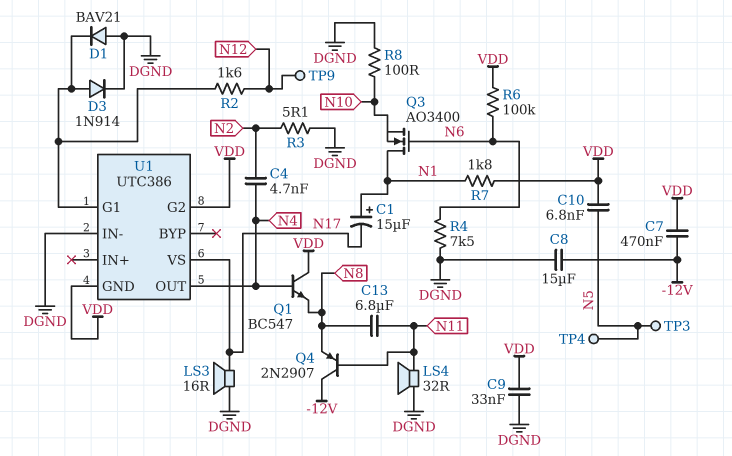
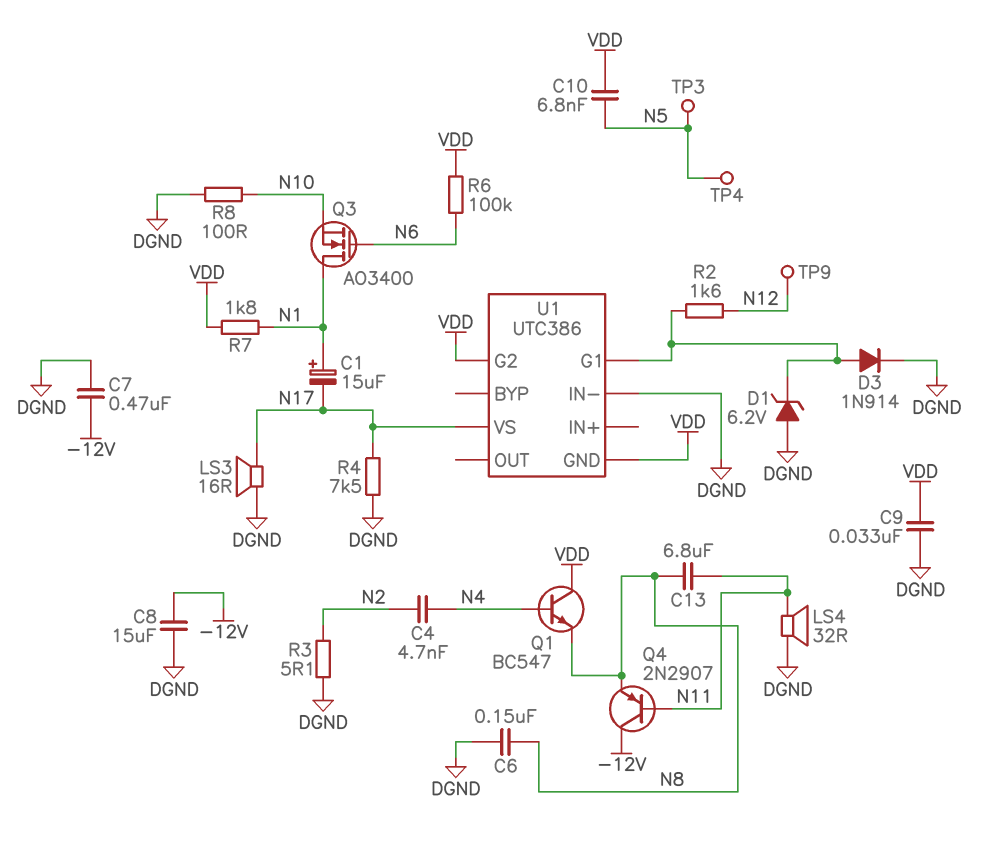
C6: none -> 150nF (DGND, N8)
C7: 470nF (-12V, VDD) -> 470nF (-12V, DGND)
D1: diode BAV21 (A DGND, K U1/G1) -> zener 6.2V (A DGND, K U1/G1)
R4: 7.5k (DGND, N6) -> 7.5k (DGND, N17)
U1 pin OUT: N4 -> none

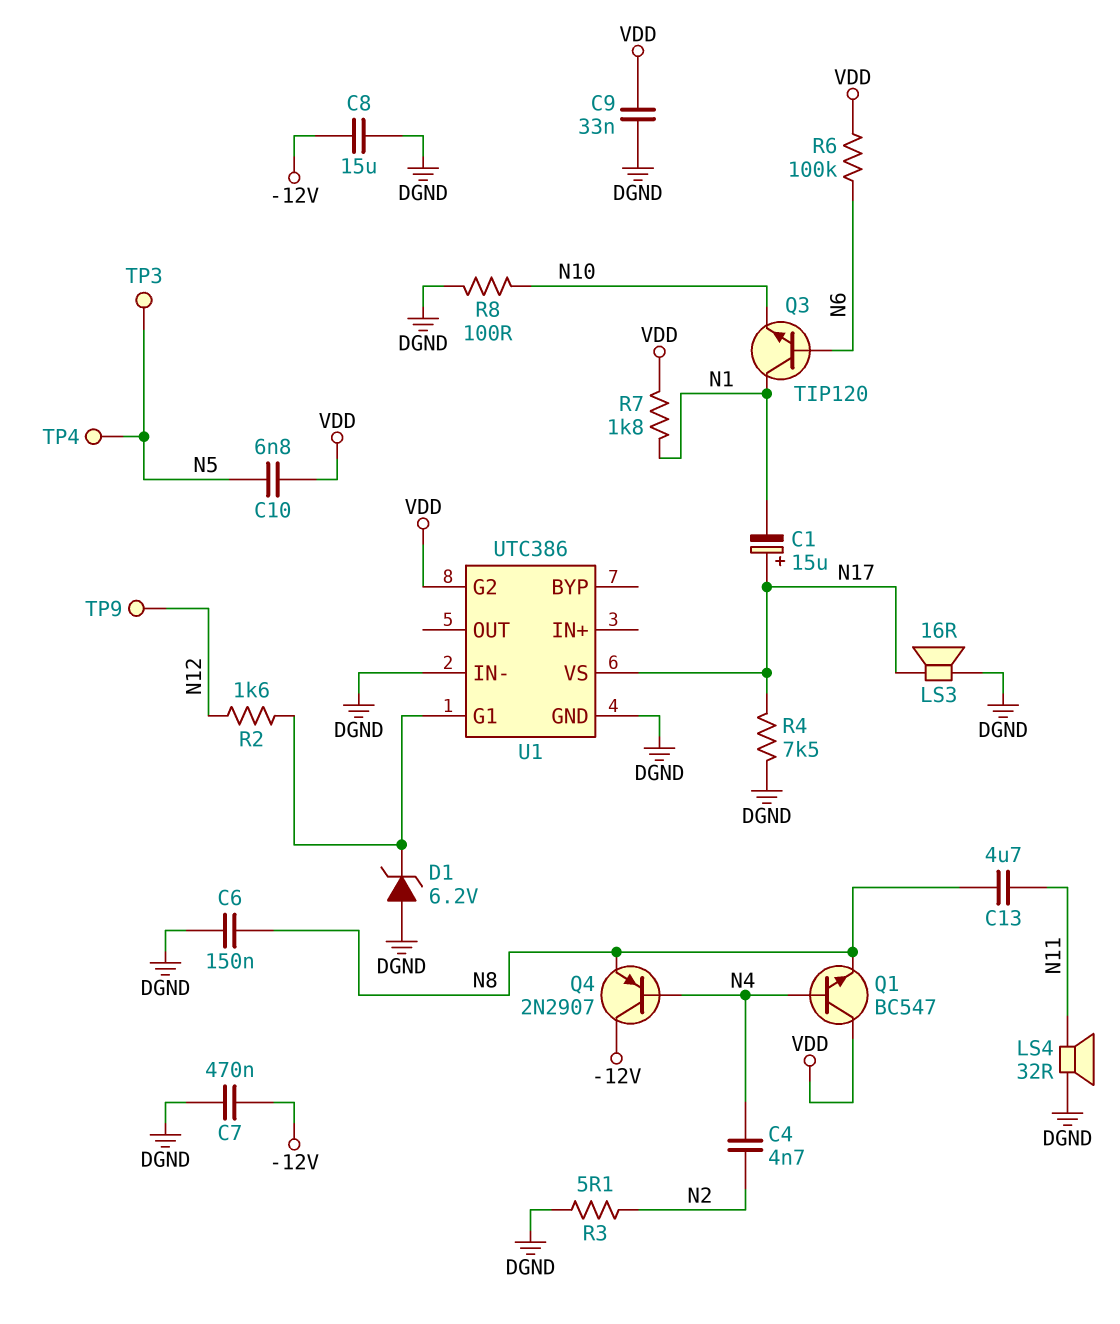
C1: 15uF (plus N1, minus N17) -> 15uF (plus N17, minus N1)
C13: 6.8uF (N8, N11) -> 4.7uF (N8, N11)
D3: diode 1N914 (A U1/G1, K DGND) -> none
Q3: NMOS AO3400 (G N6, D N1, S N10) -> NPN TIP120 (B N6, C N1, E N10)
Q4: PNP 2N2907 (B N11, C -12V, E N8) -> PNP 2N2907 (B N4, C -12V, E N8)
U1 pin GND: VDD -> DGND

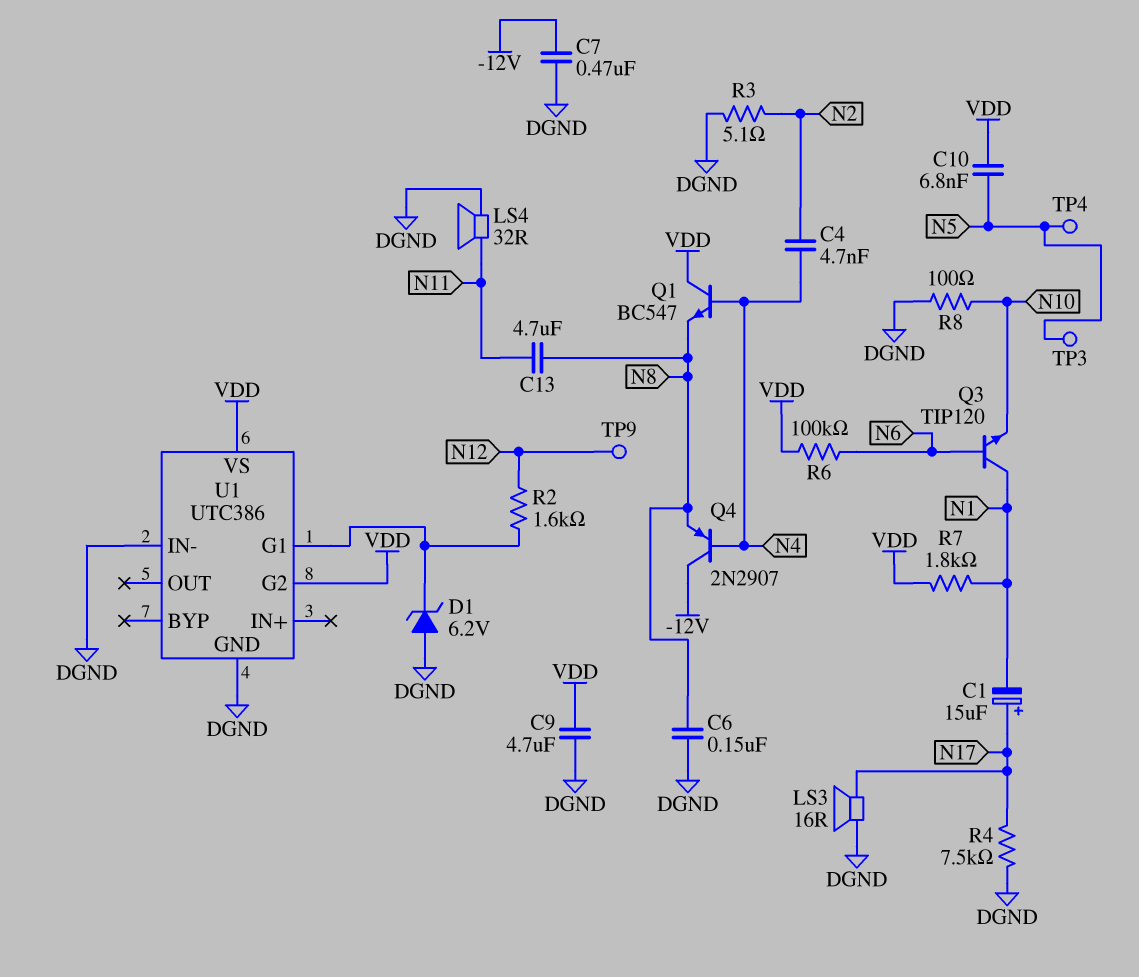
C8: 15uF (-12V, DGND) -> none
C9: 33nF (DGND, VDD) -> 4.7uF (DGND, VDD)
U1 pin VS: N17 -> VDD

